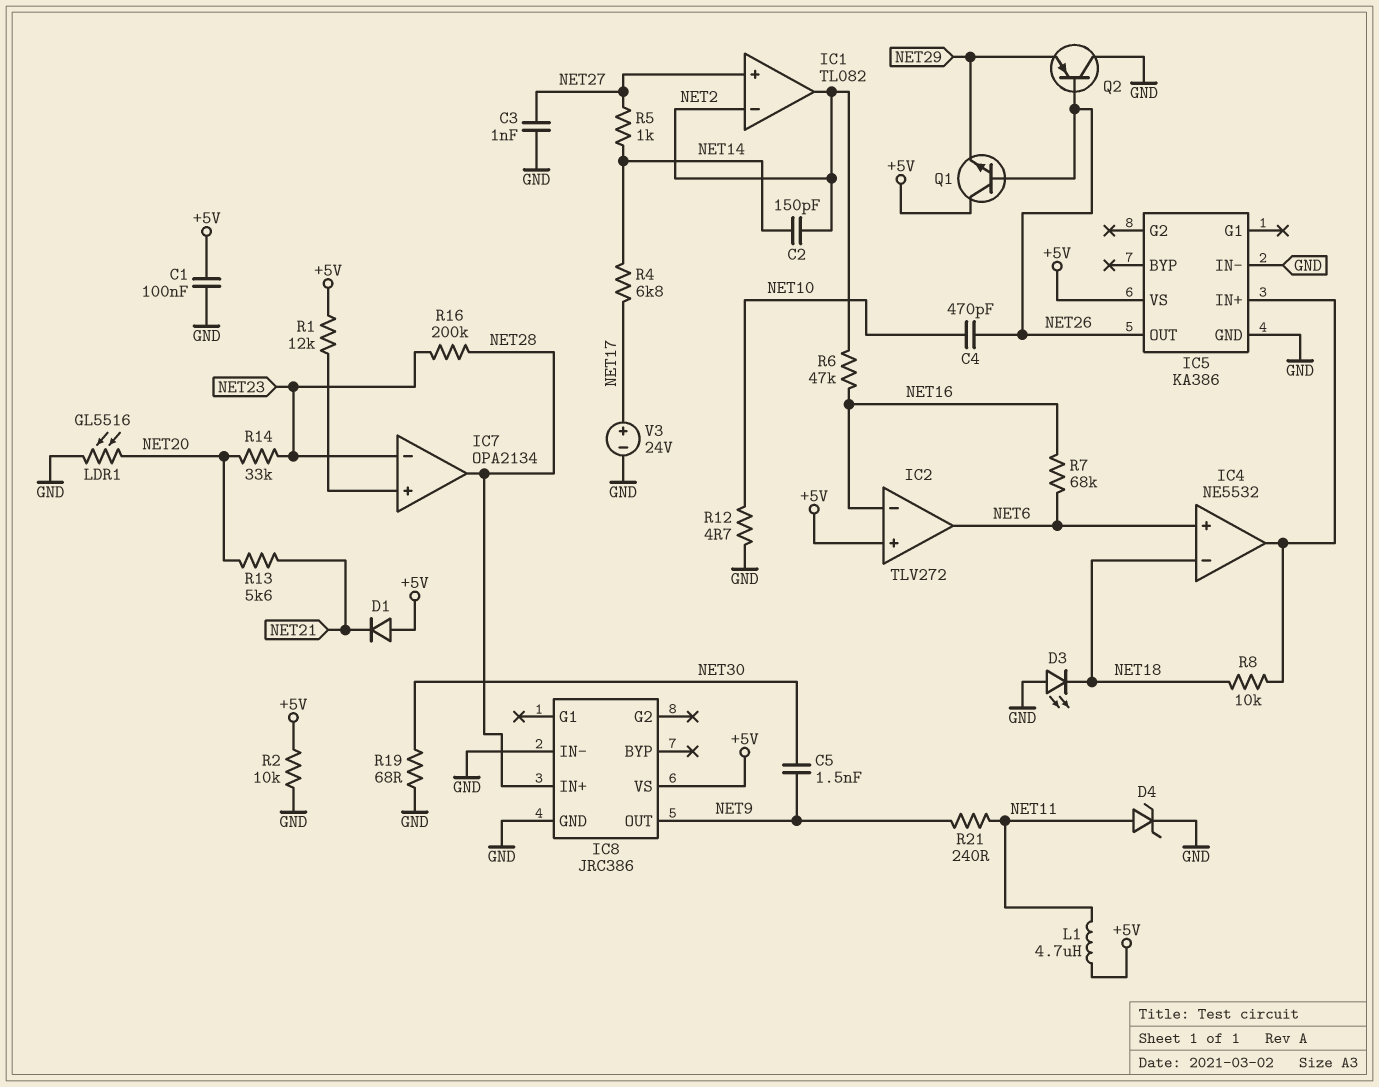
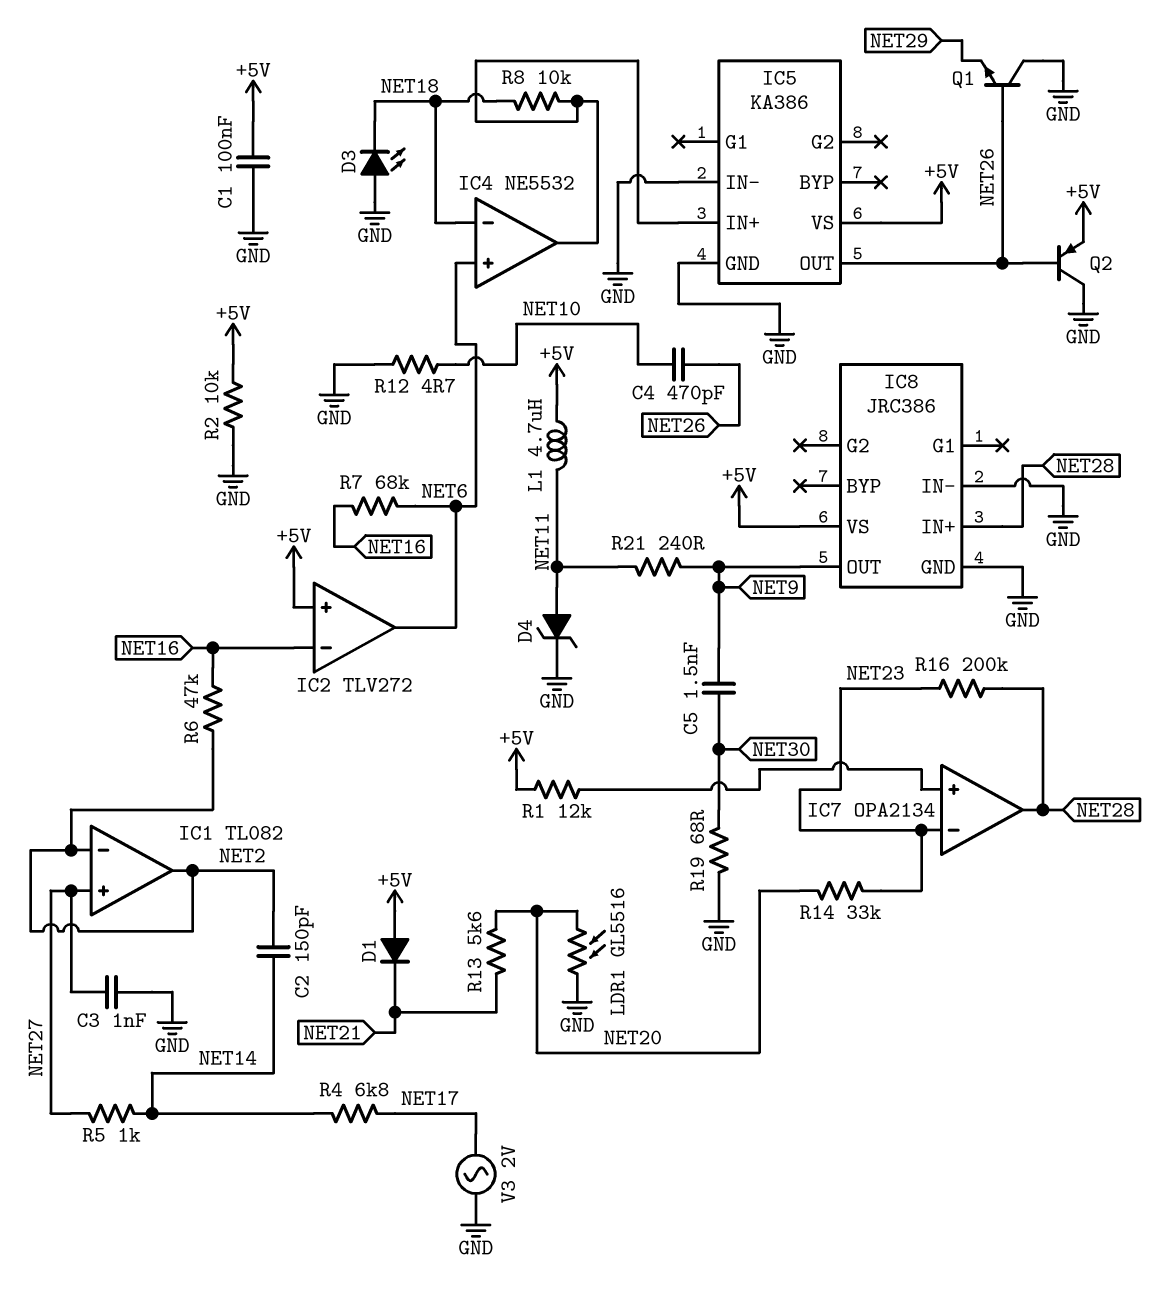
Q1: NPN (B NET26, C +5V, E NET29) -> NPN (B NET26, C GND, E NET29)
Q2: PNP (B NET26, C GND, E NET29) -> PNP (B NET26, C GND, E +5V)
V3: 24V (plus NET17, minus GND) -> AC 2V (GND, NET17)

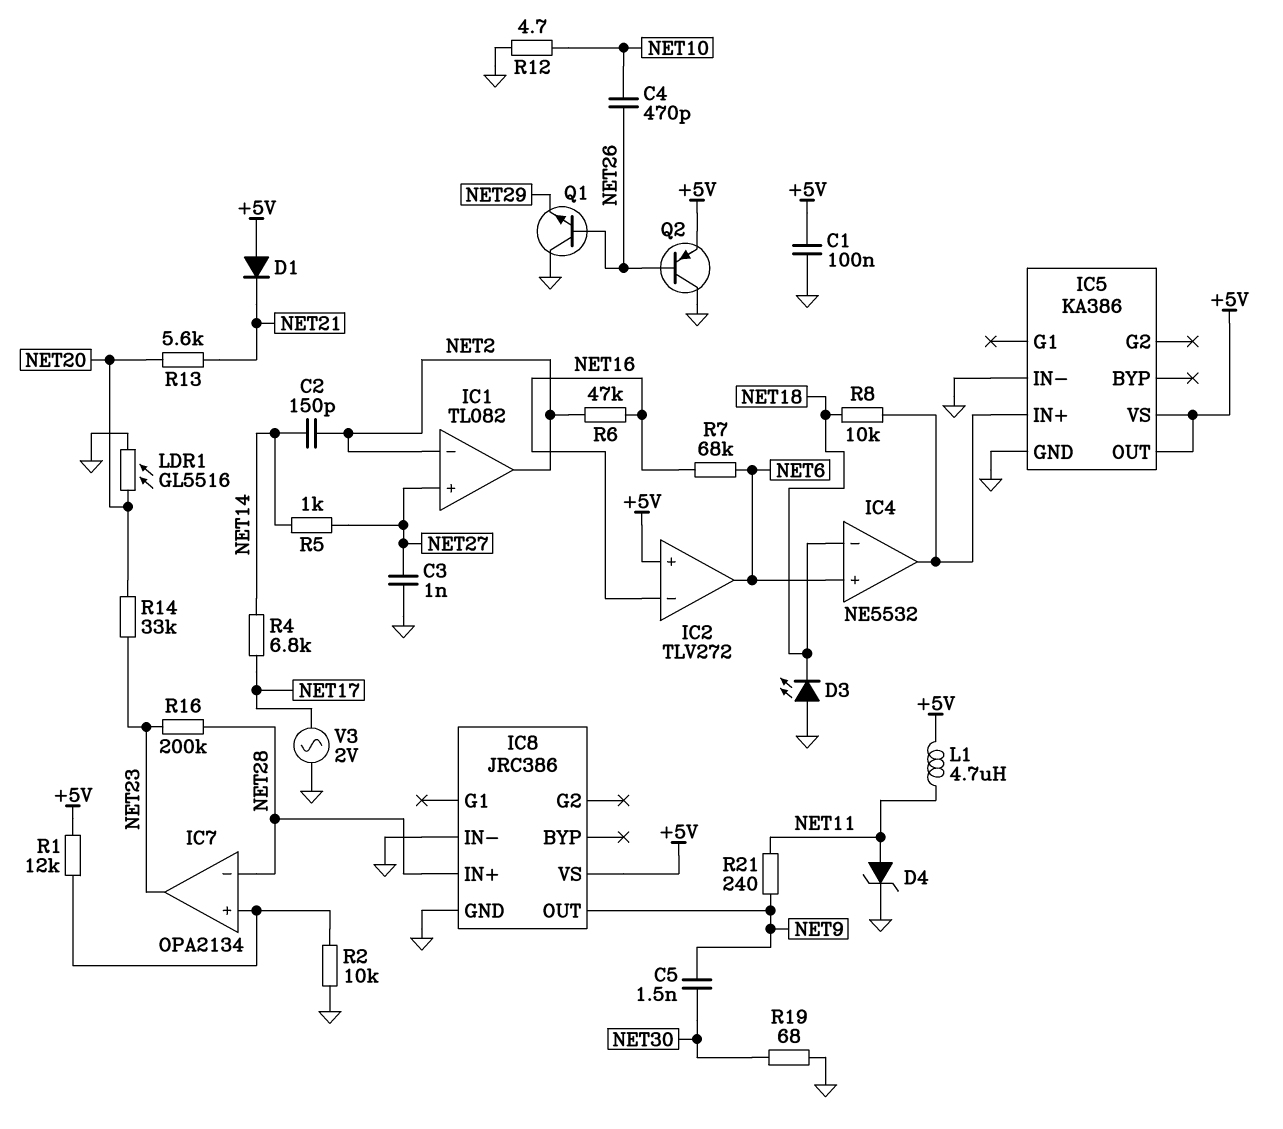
IC5 pin OUT: NET26 -> +5V
IC7 pin in-: NET23 -> NET28
IC7 pin out: NET28 -> NET23
R2: 10k (+5V, GND) -> 10k (GND, IC7/in+)

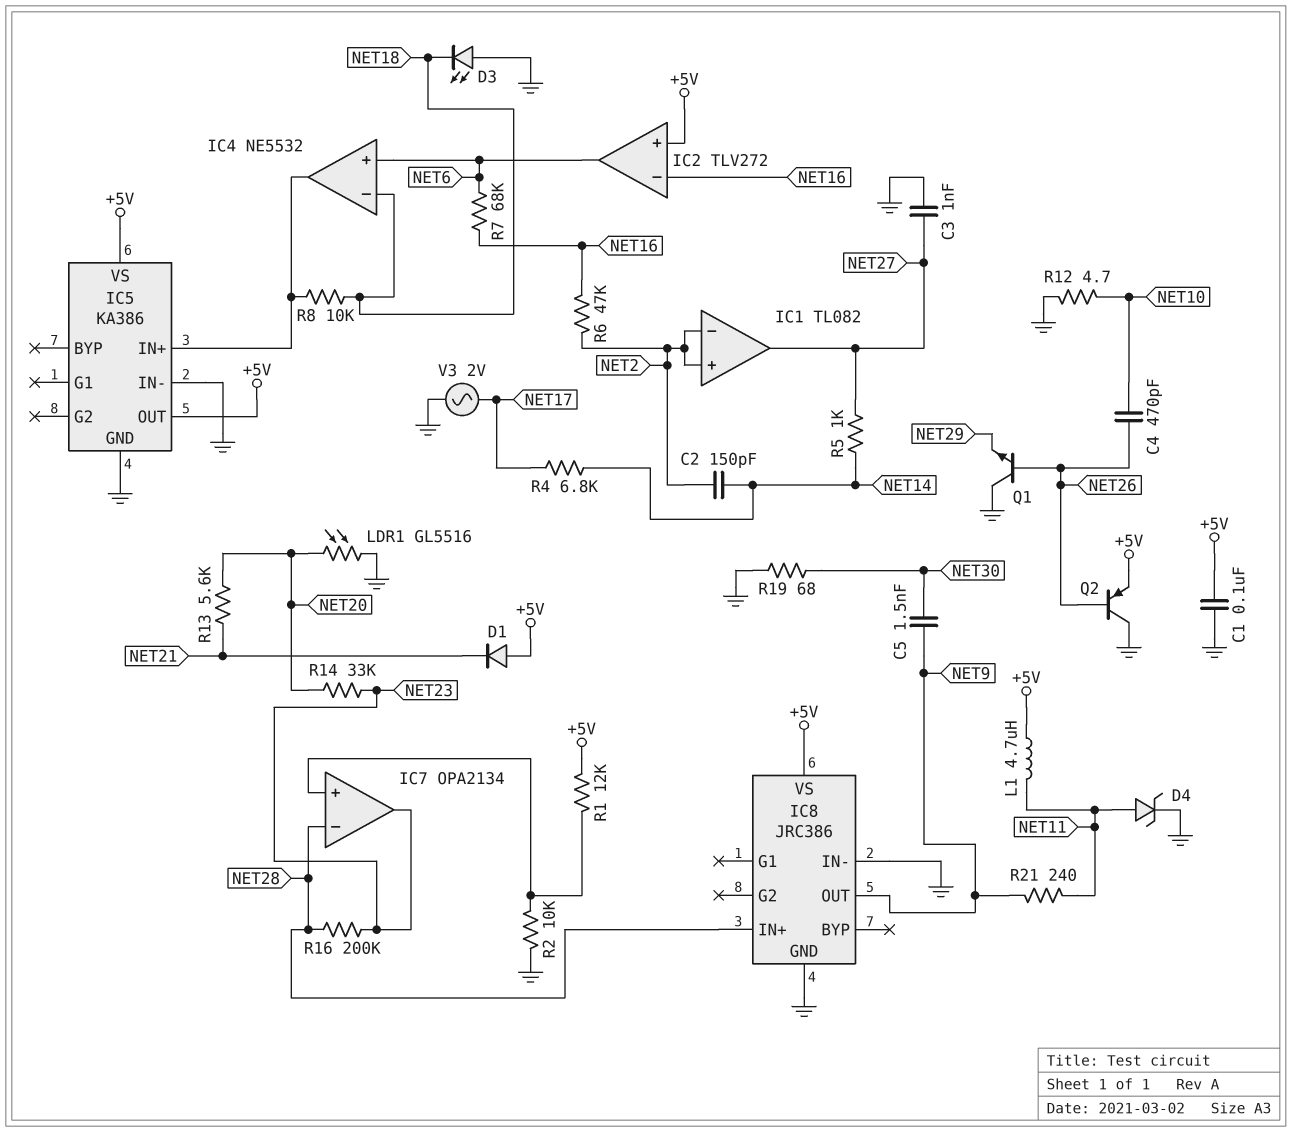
IC1 pin in+: NET27 -> NET2
IC1 pin out: NET2 -> NET27

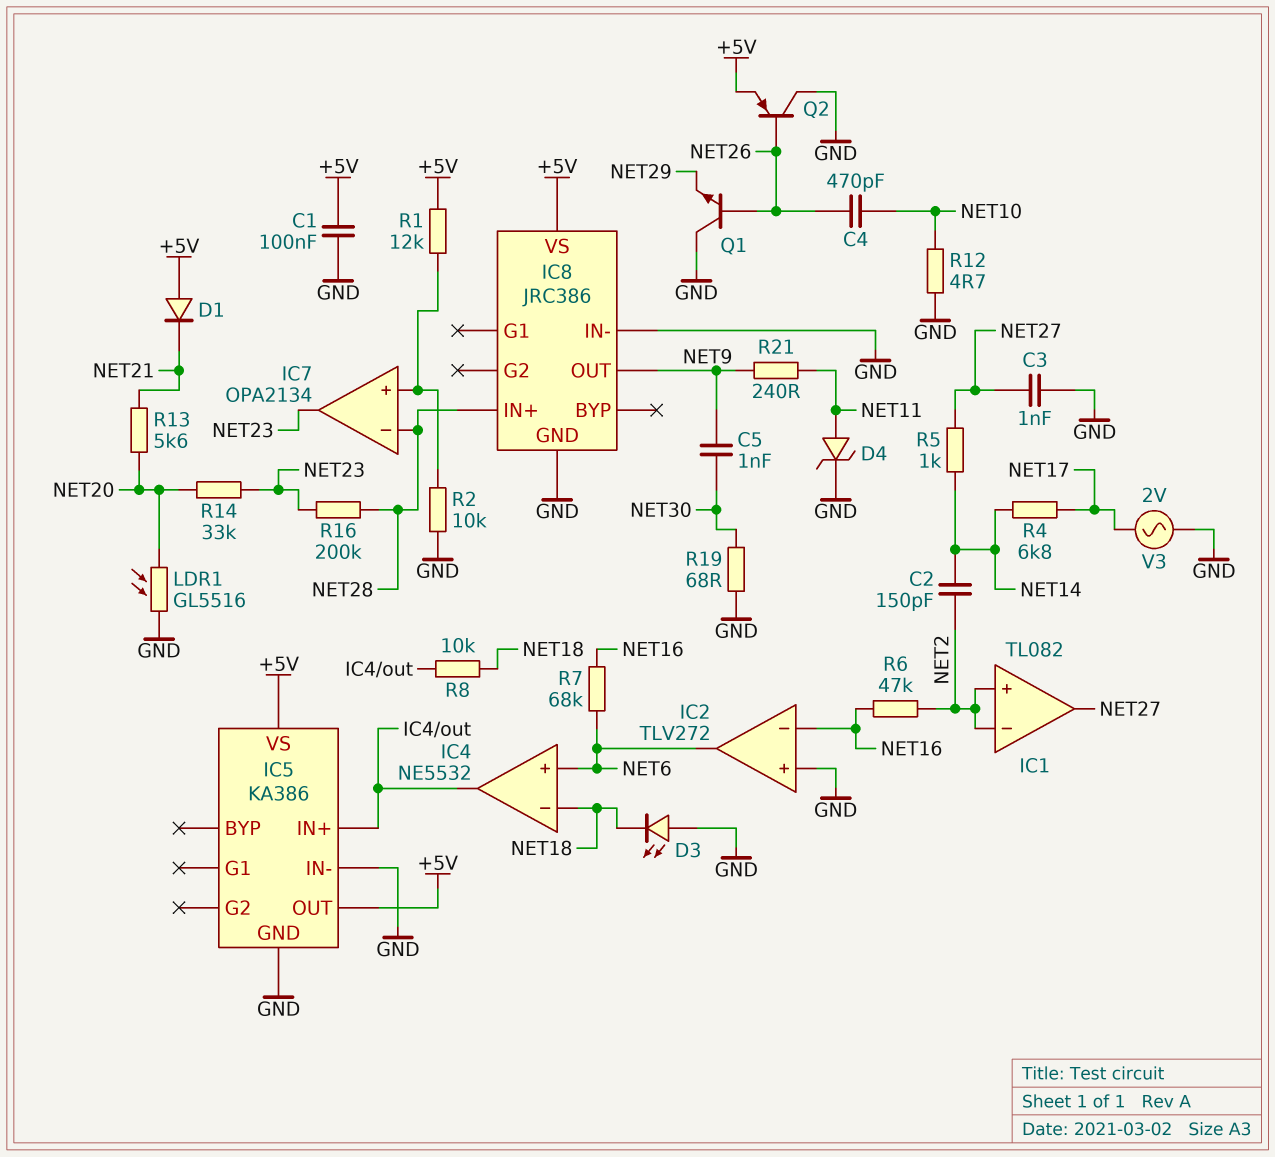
C5: 1.5nF (NET9, NET30) -> 1nF (NET9, NET30)
IC2 pin in+: +5V -> GND
L1: 4.7uH (+5V, NET11) -> none

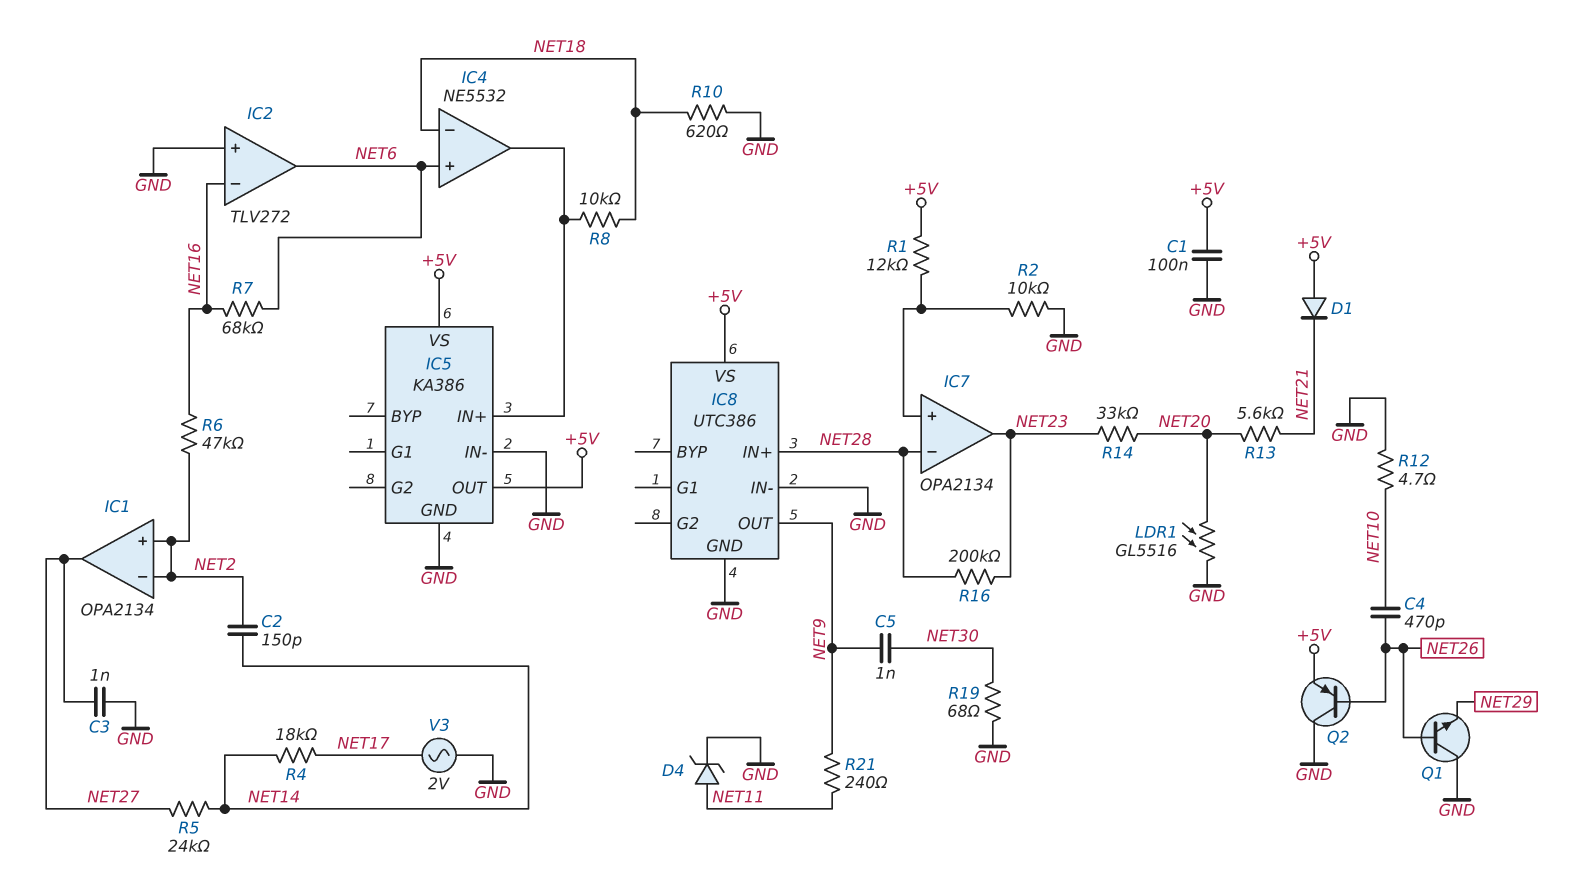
D3: LED (A GND, K NET18) -> none
IC1: TL082 -> OPA2134
IC8: JRC386 -> UTC386
R4: 6.8k (NET14, NET17) -> 18k (NET14, NET17)
R5: 1k (NET14, NET27) -> 24k (NET14, NET27)
R10: none -> 620 (GND, NET18)

